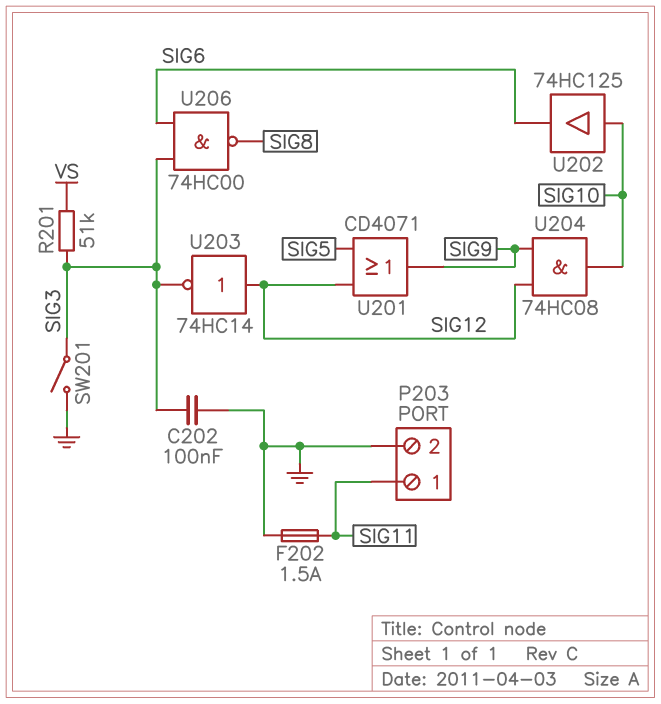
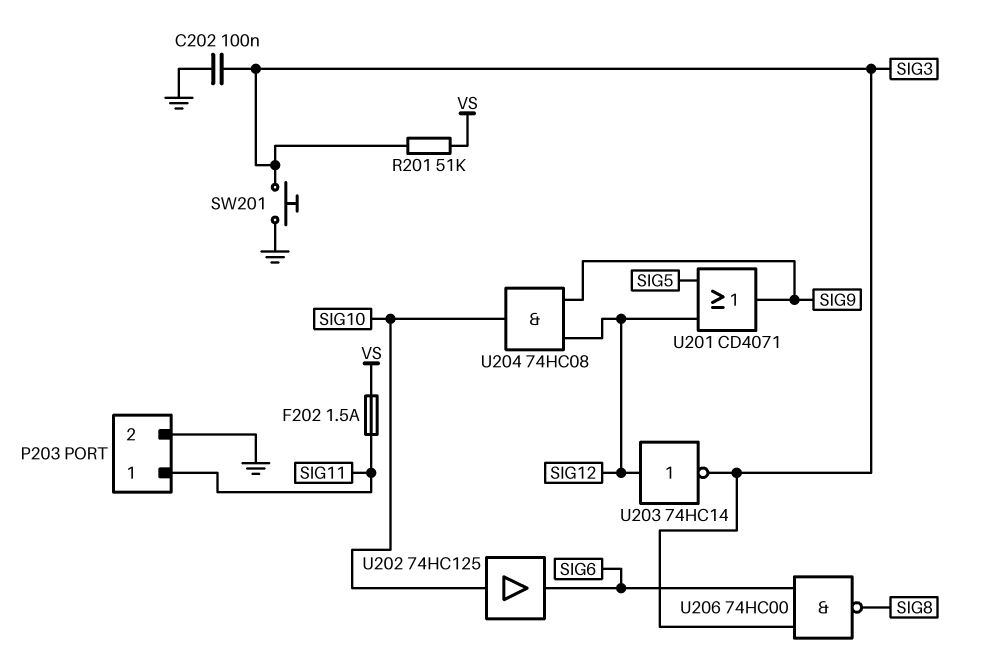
F202: 1.5A (GND, SIG11) -> 1.5A (SIG11, VS)
SW201: switch (GND, SIG3) -> button (GND, SIG3)

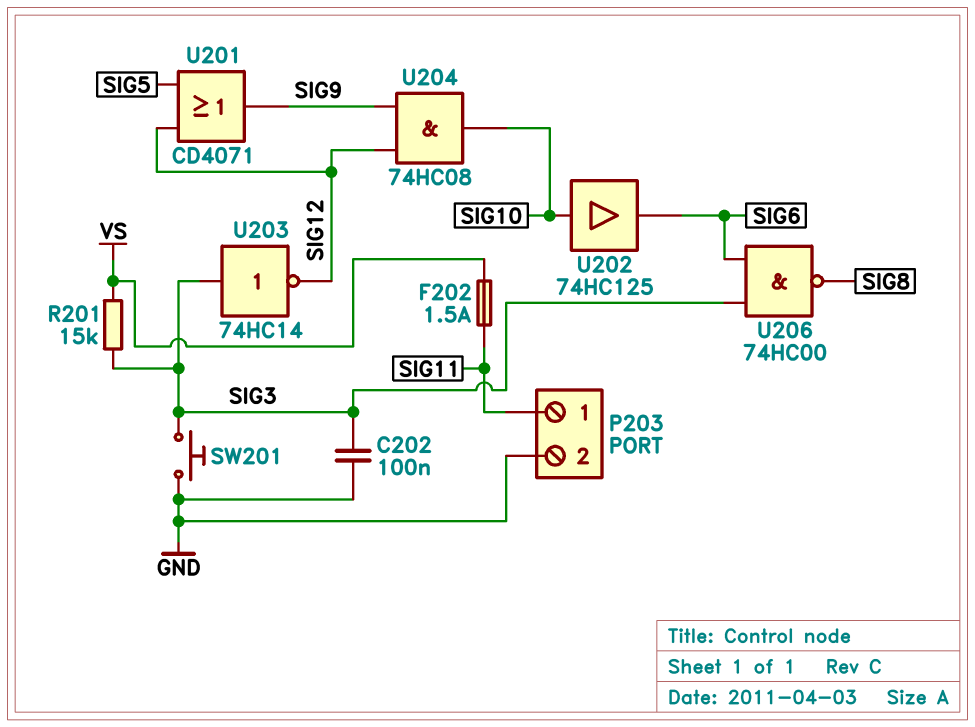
R201: 51k (SIG3, VS) -> 15k (SIG3, VS)
U203: NOT 74HC14 (in SIG12, out SIG3) -> NOT 74HC14 (in SIG3, out SIG12)

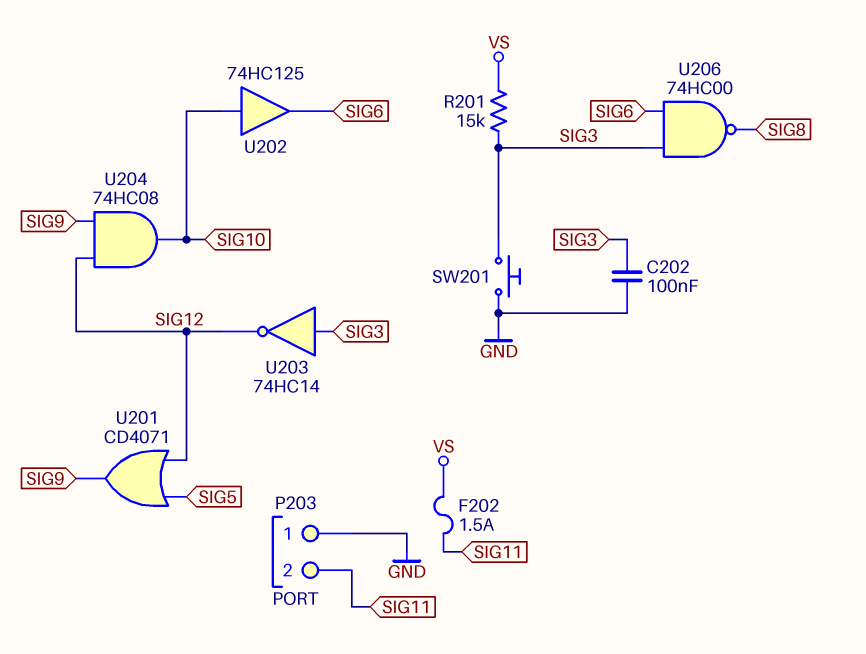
P203 pin 1: SIG11 -> GND
P203 pin 2: GND -> SIG11

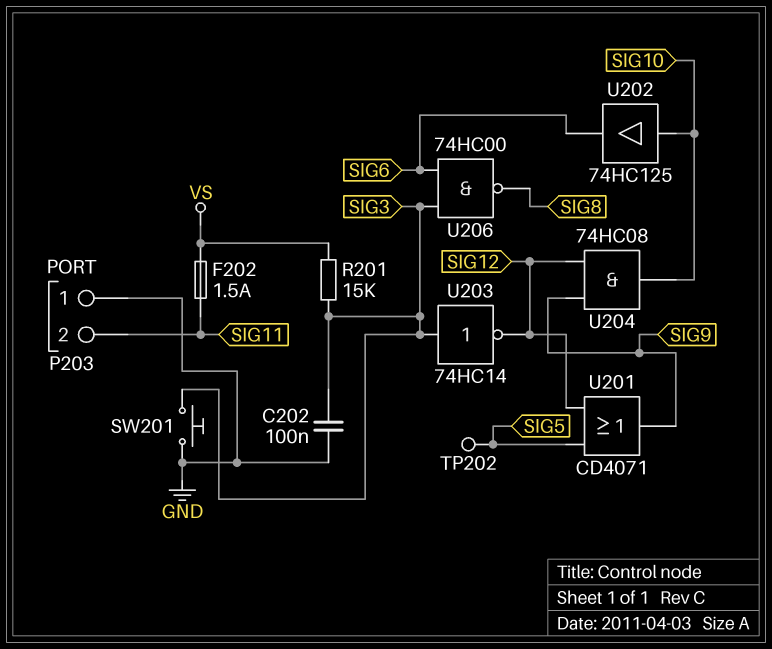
TP202: none -> test point (SIG5)

